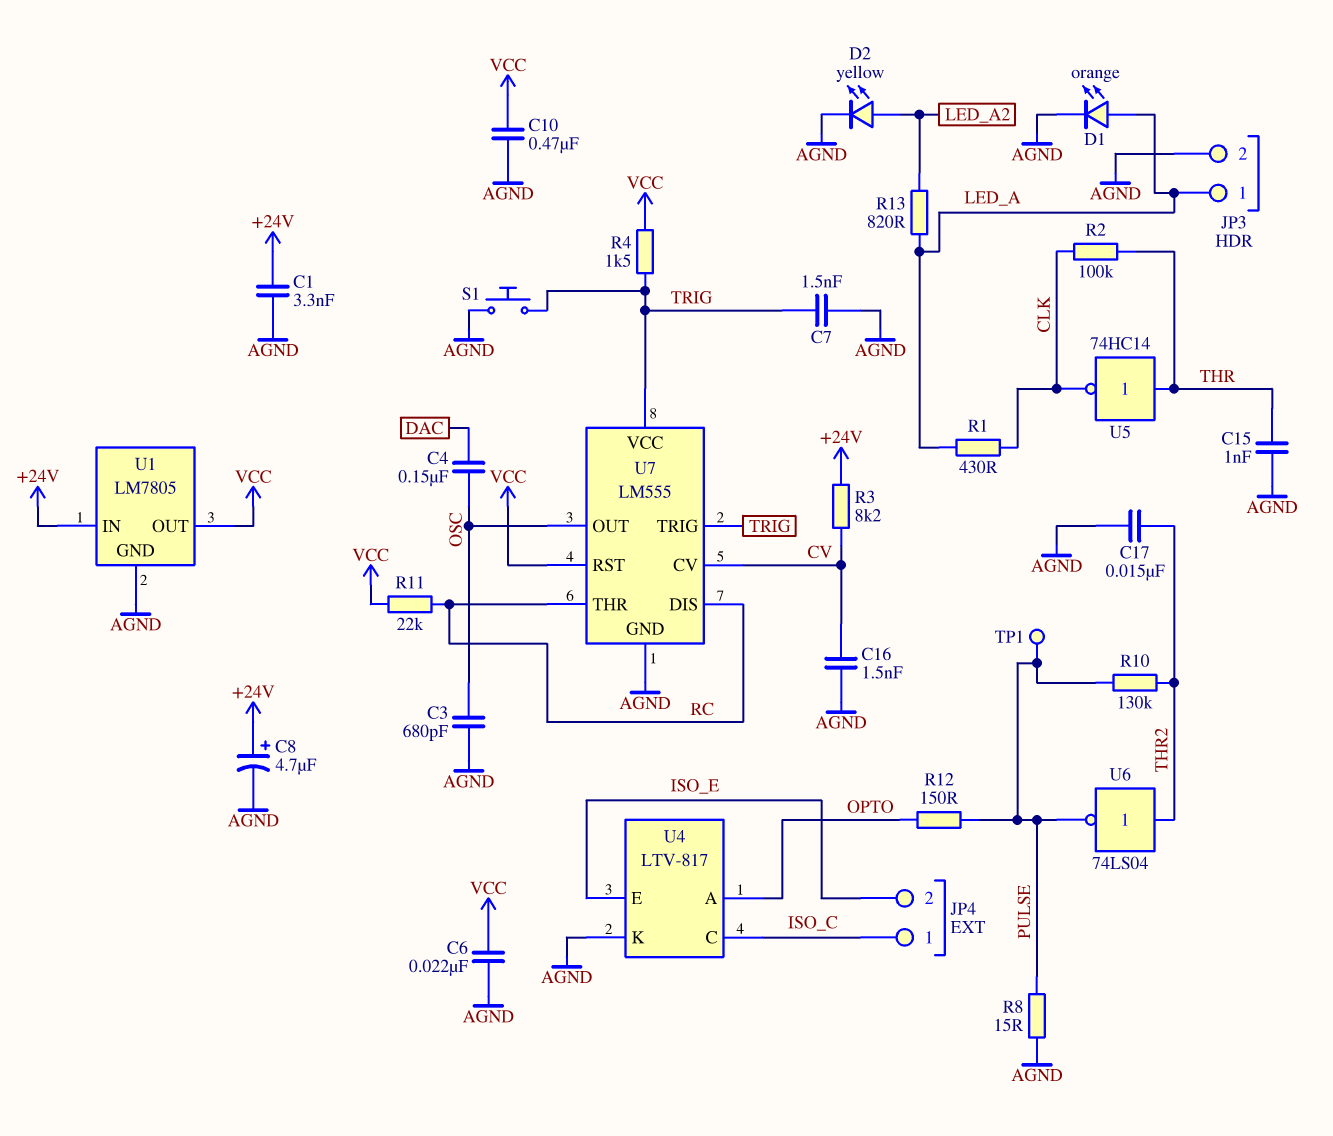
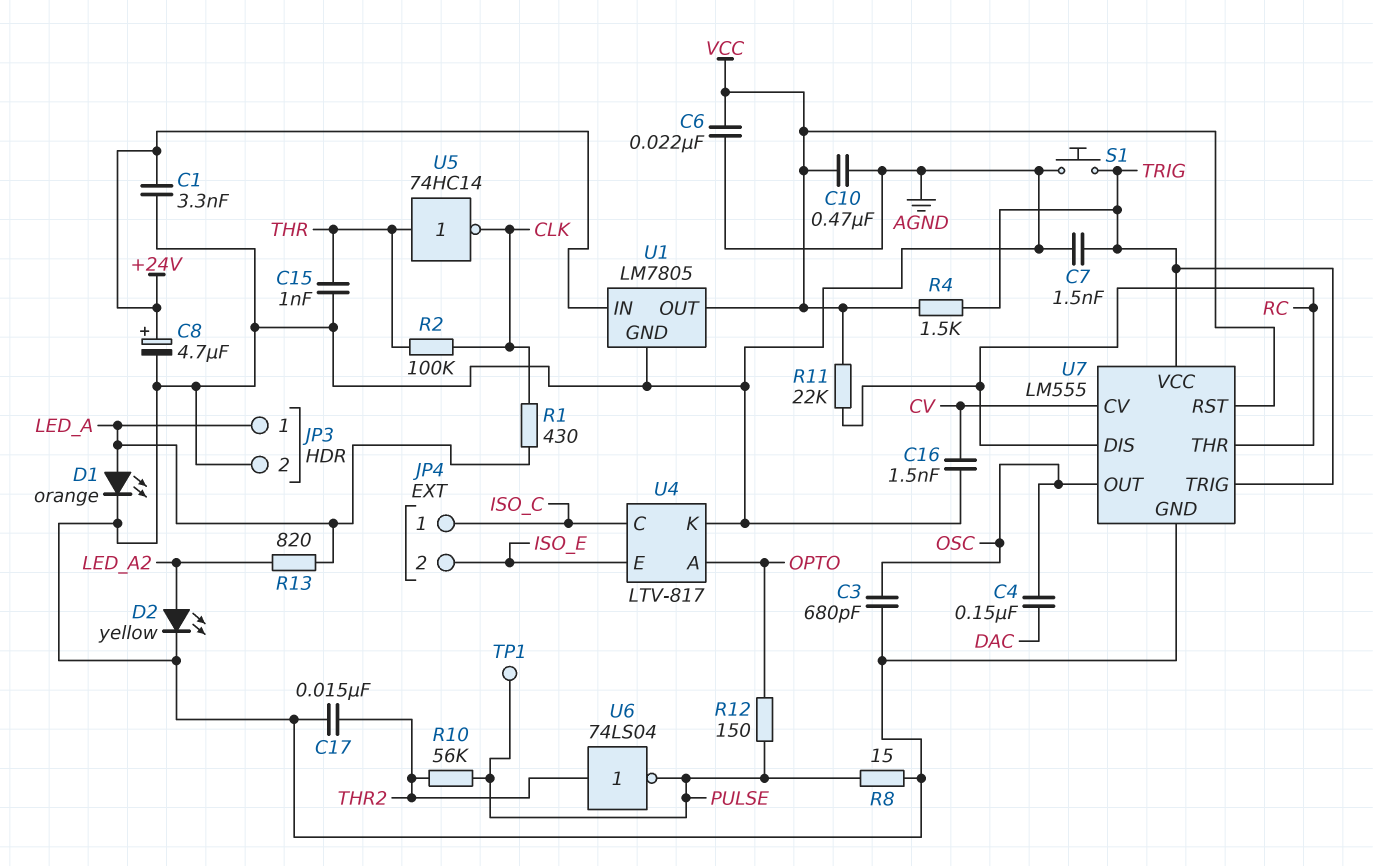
R3: 8.2k (+24V, CV) -> none
R10: 130k (PULSE, THR2) -> 56k (PULSE, THR2)

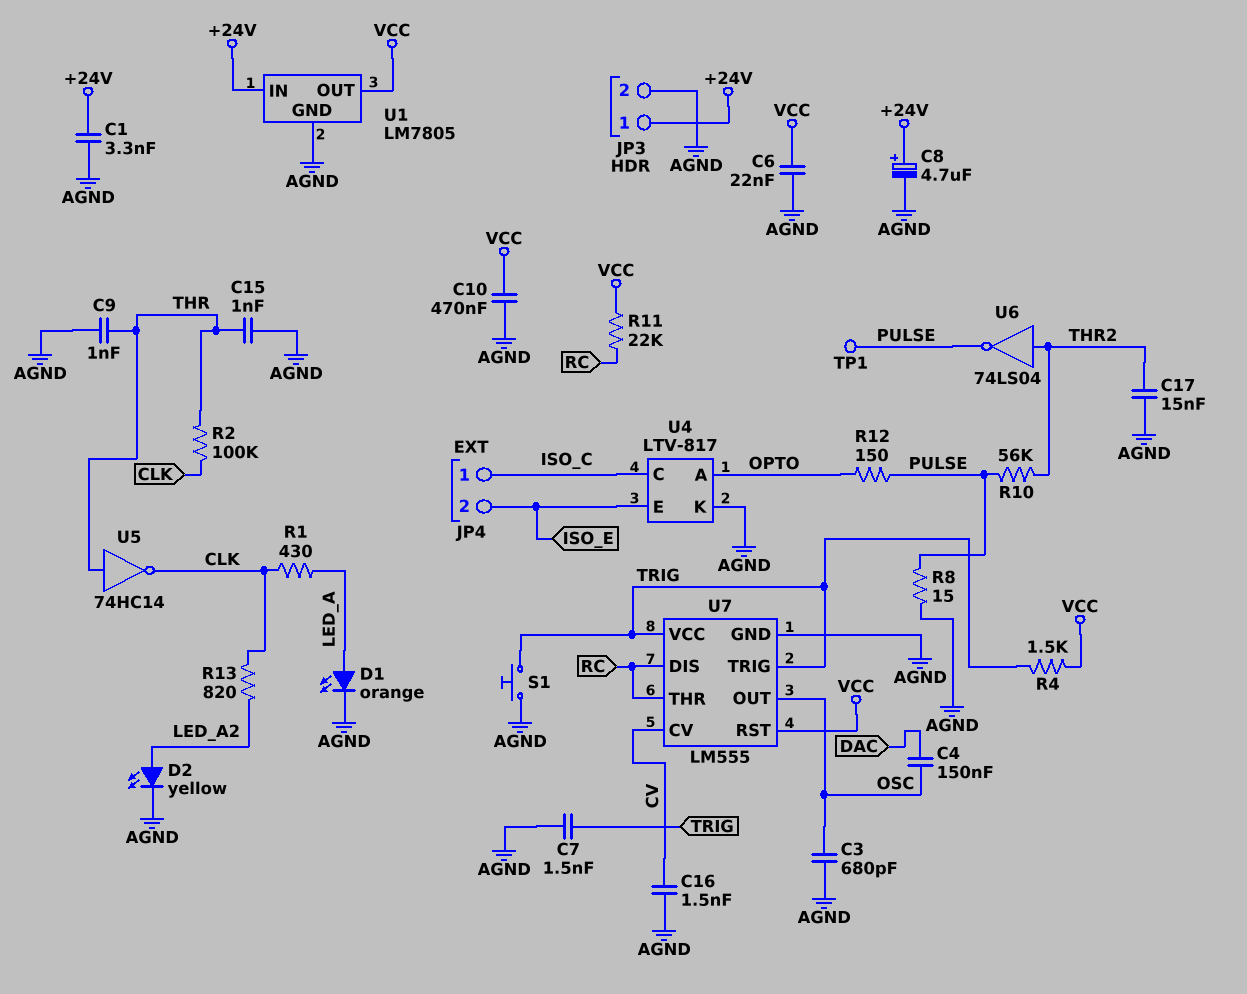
C9: none -> 1nF (AGND, THR)
JP3 pin 1: LED_A -> +24V
R13: 820 (LED_A, LED_A2) -> 820 (CLK, LED_A2)

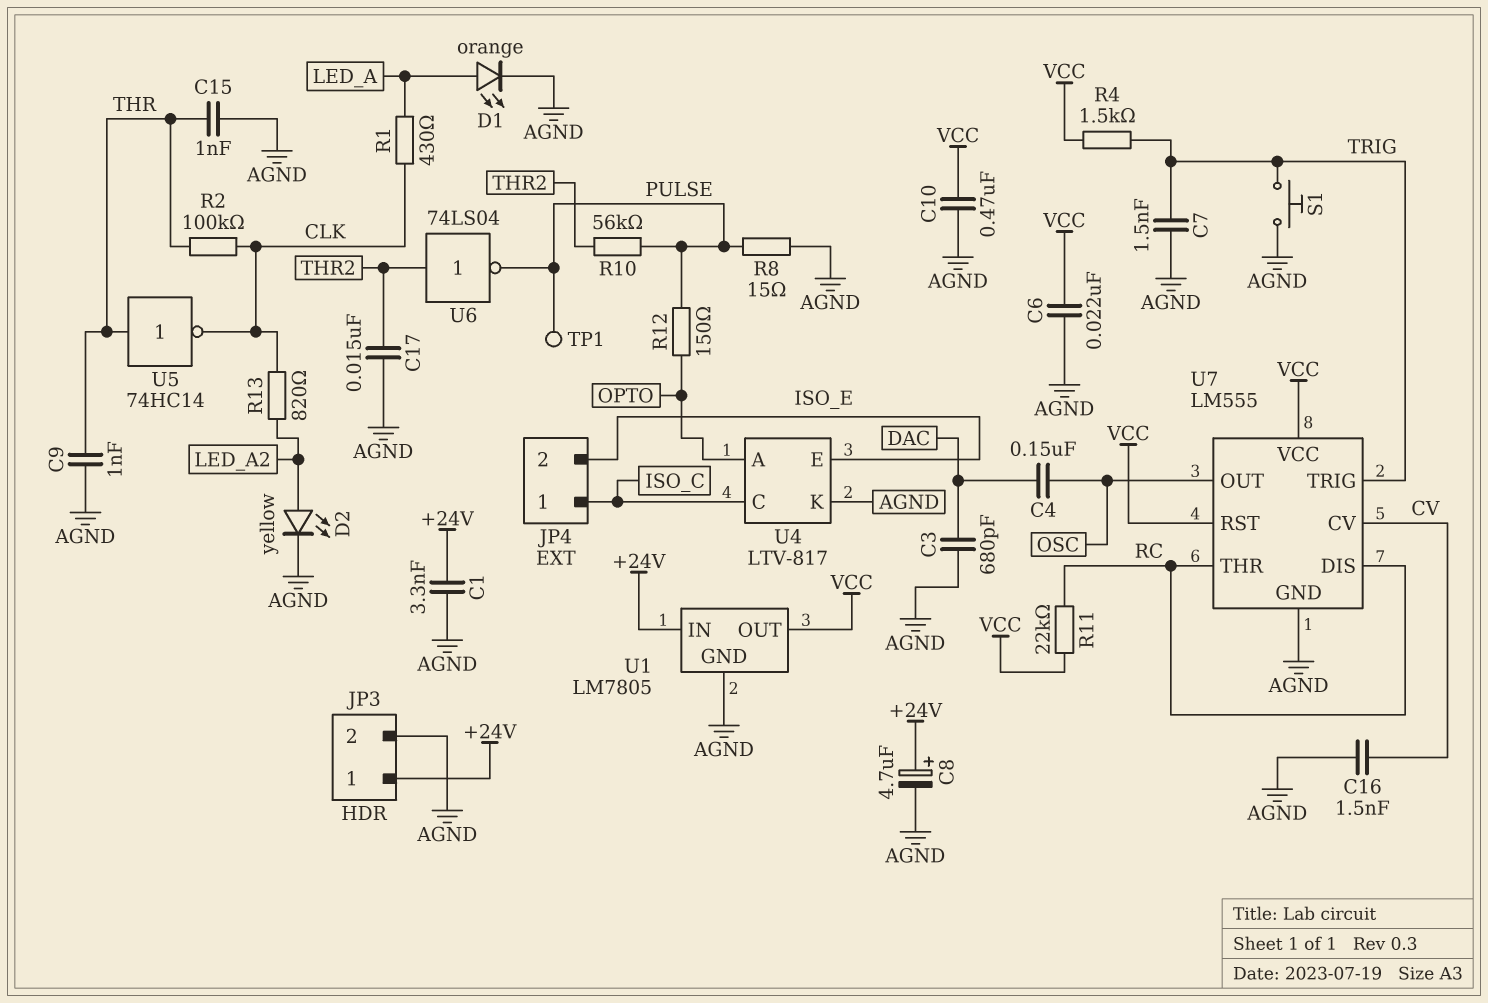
C3: 680pF (AGND, OSC) -> 680pF (AGND, DAC)
U7 pin VCC: TRIG -> VCC

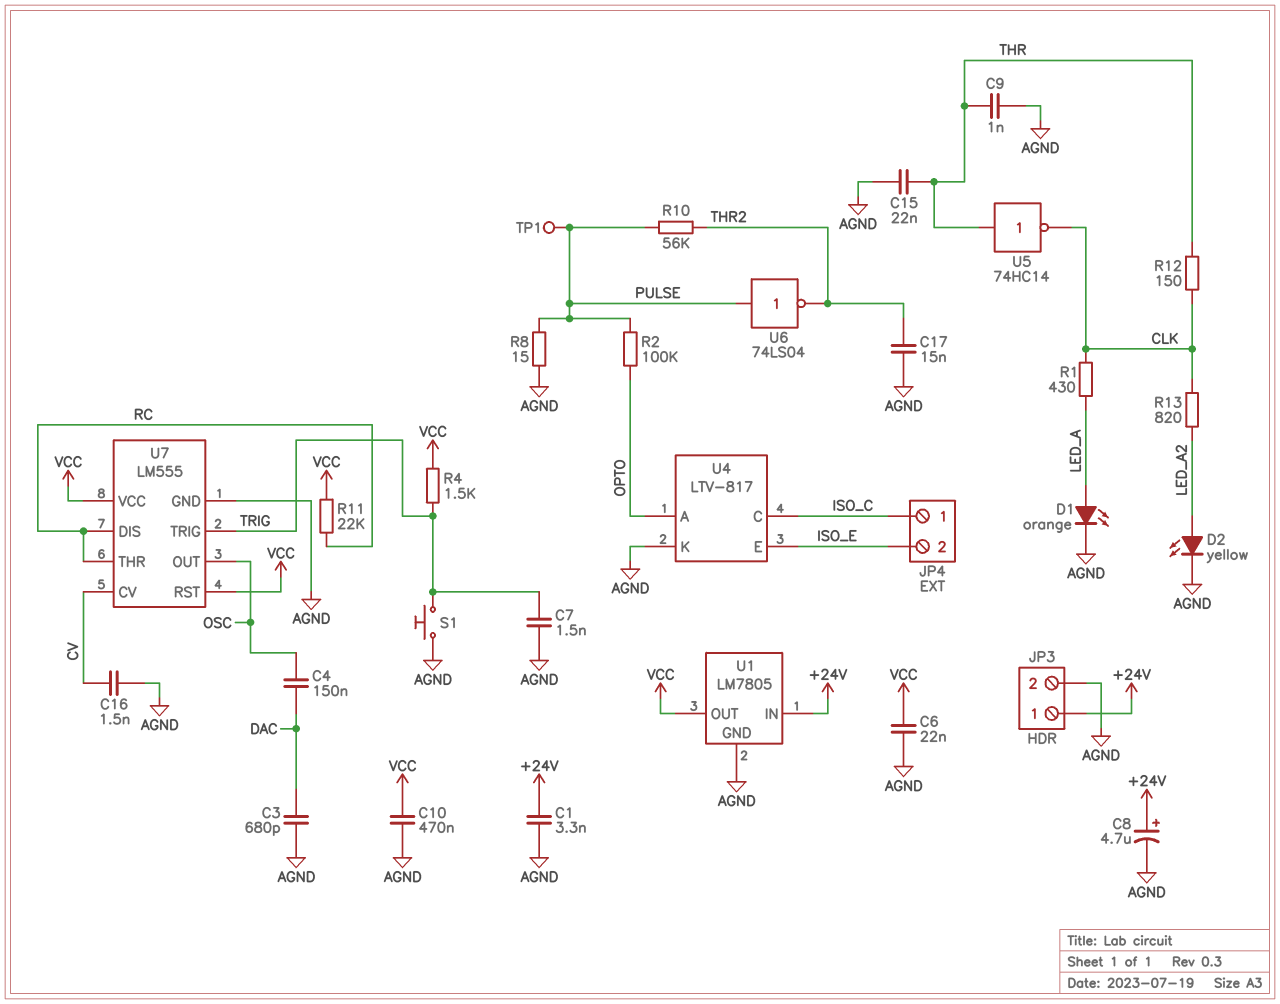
C15: 1nF (AGND, THR) -> 22nF (AGND, THR)
R2: 100k (CLK, THR) -> 100k (OPTO, PULSE)
R12: 150 (OPTO, PULSE) -> 150 (CLK, THR)
U6: NOT 74LS04 (in THR2, out PULSE) -> NOT 74LS04 (in PULSE, out THR2)

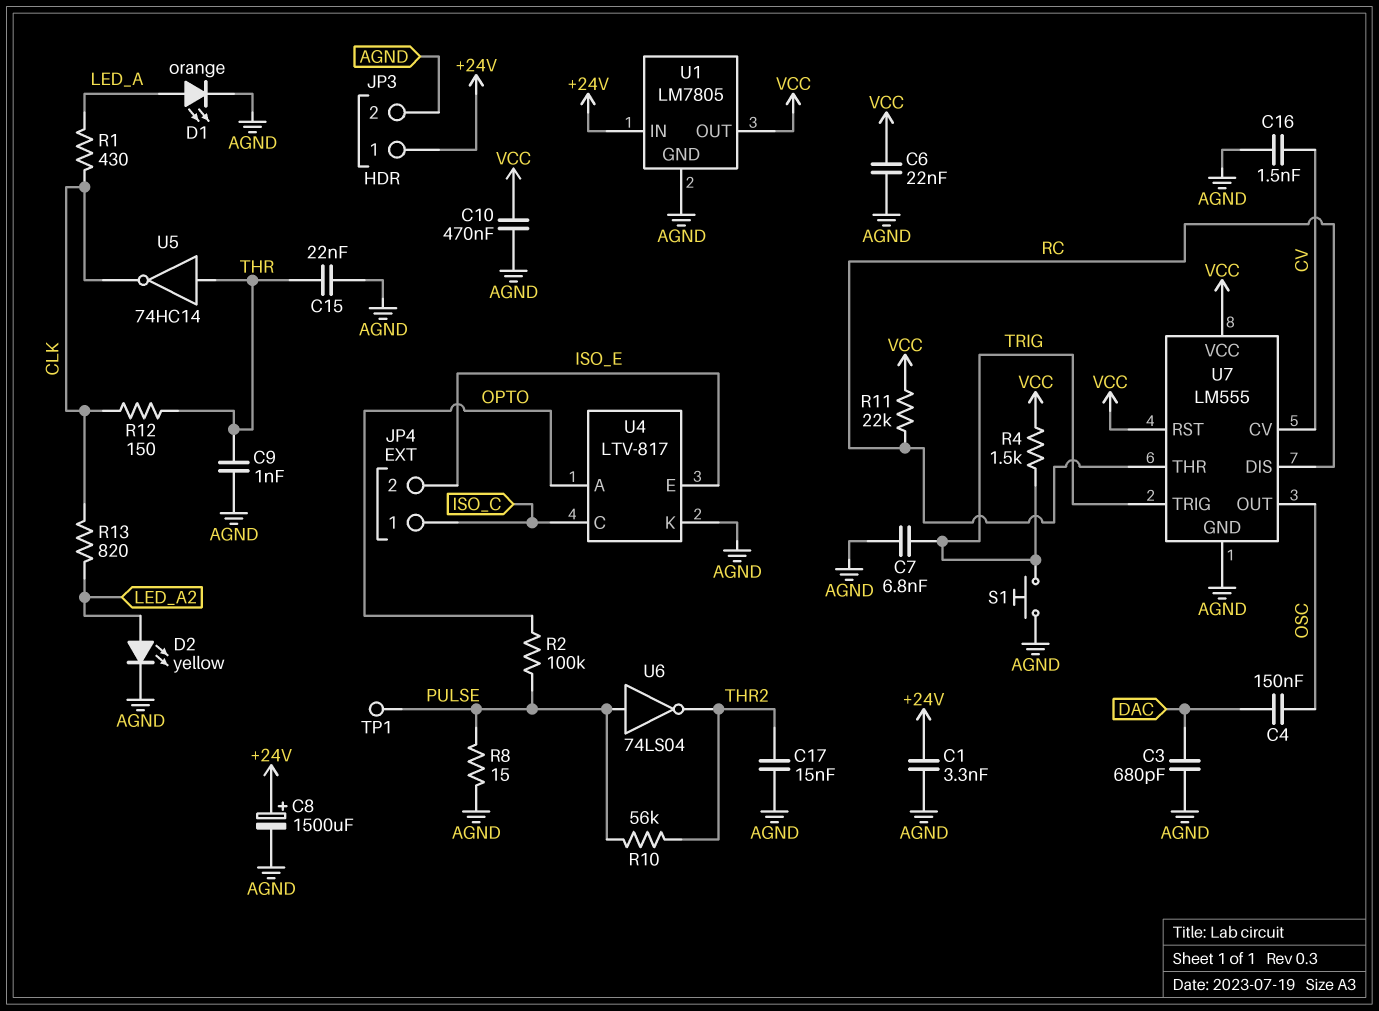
C7: 1.5nF (AGND, TRIG) -> 6.8nF (AGND, TRIG)
C8: 4.7uF (plus +24V, minus AGND) -> 1500uF (plus +24V, minus AGND)

